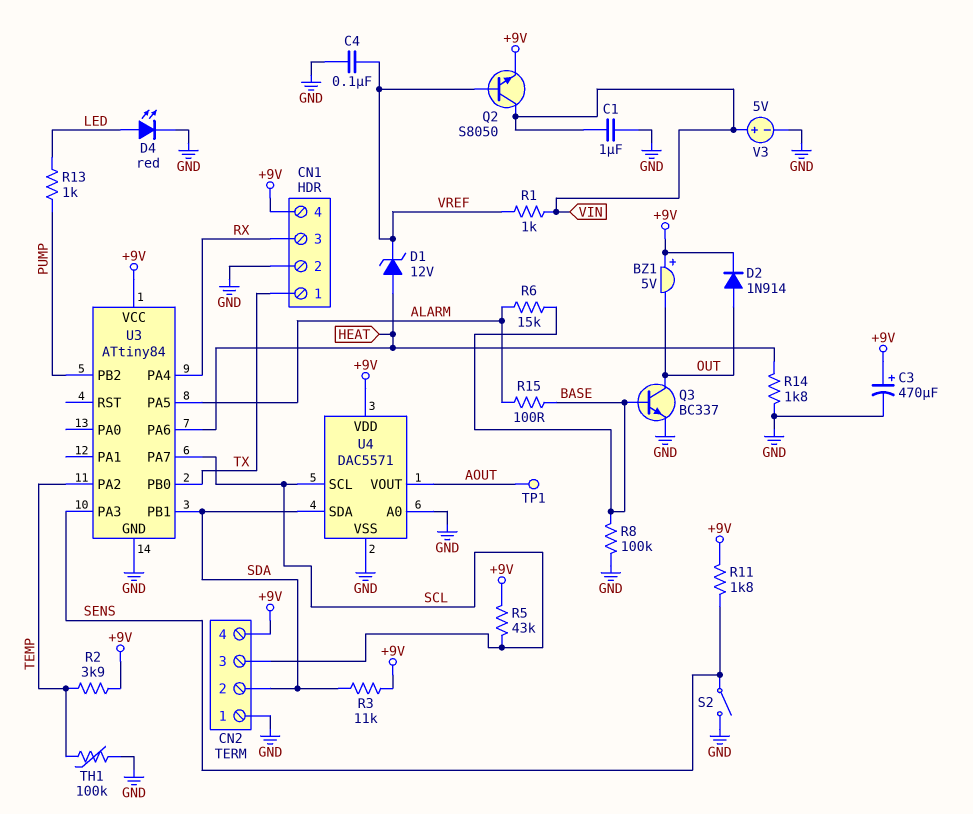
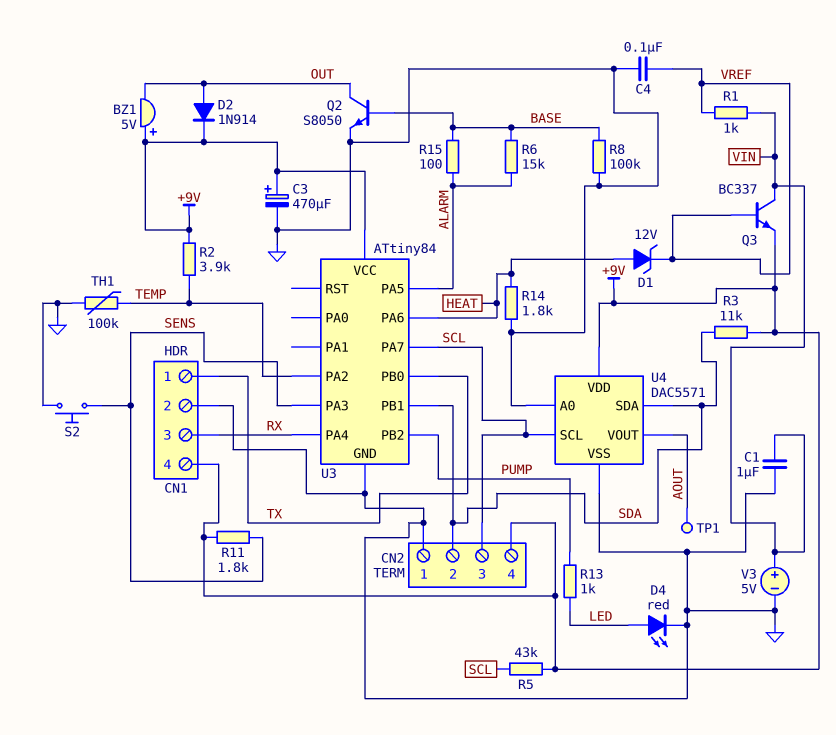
Q2: NPN S8050 (B VREF, C VIN, E +9V) -> NPN S8050 (B BASE, C OUT, E GND)
Q3: NPN BC337 (B BASE, C OUT, E GND) -> NPN BC337 (B VREF, C VIN, E +9V)
S2: switch (GND, SENS) -> button (GND, SENS)

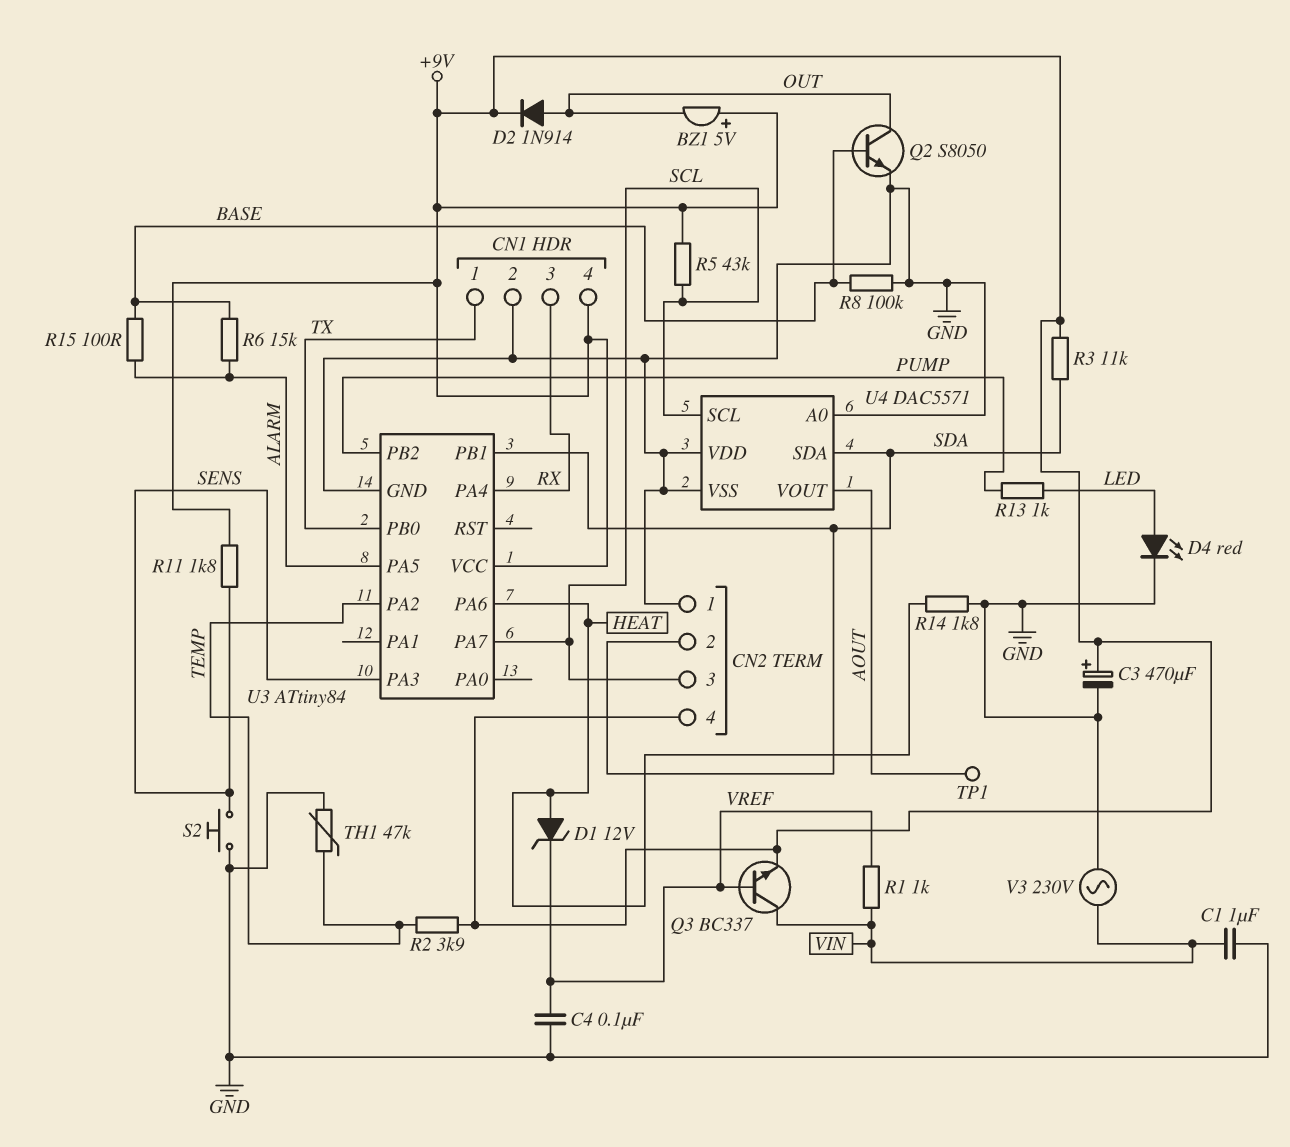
TH1: 100k (GND, TEMP) -> 47k (GND, TEMP)
U4 pin VDD: +9V -> GND
V3: 5V (plus VIN, minus GND) -> AC 230V (GND, VIN)

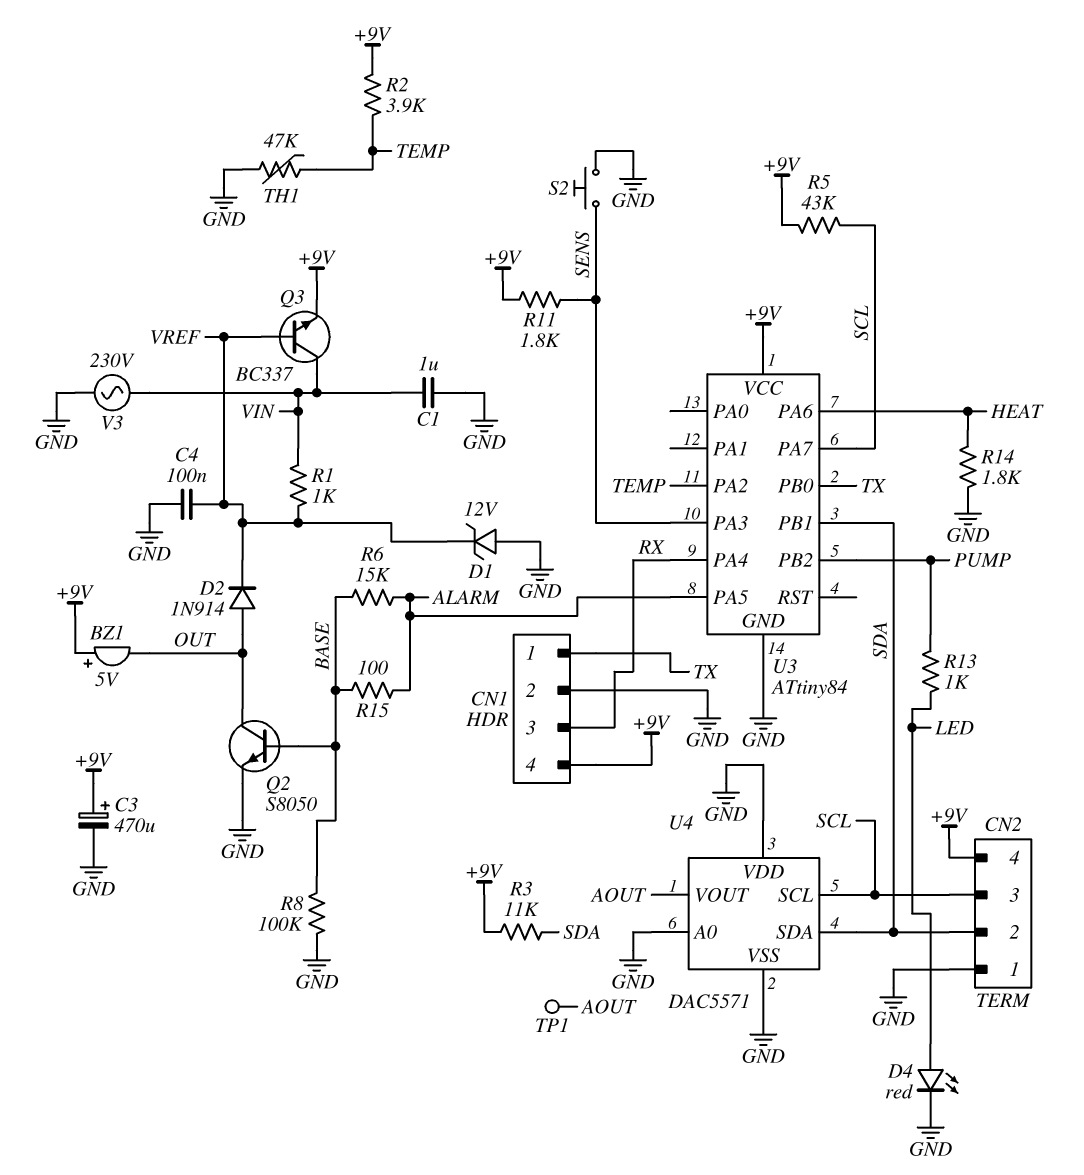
D1: zener 12V (A HEAT, K VREF) -> zener 12V (A GND, K VREF)
D2: diode 1N914 (A OUT, K +9V) -> diode 1N914 (A OUT, K VREF)

